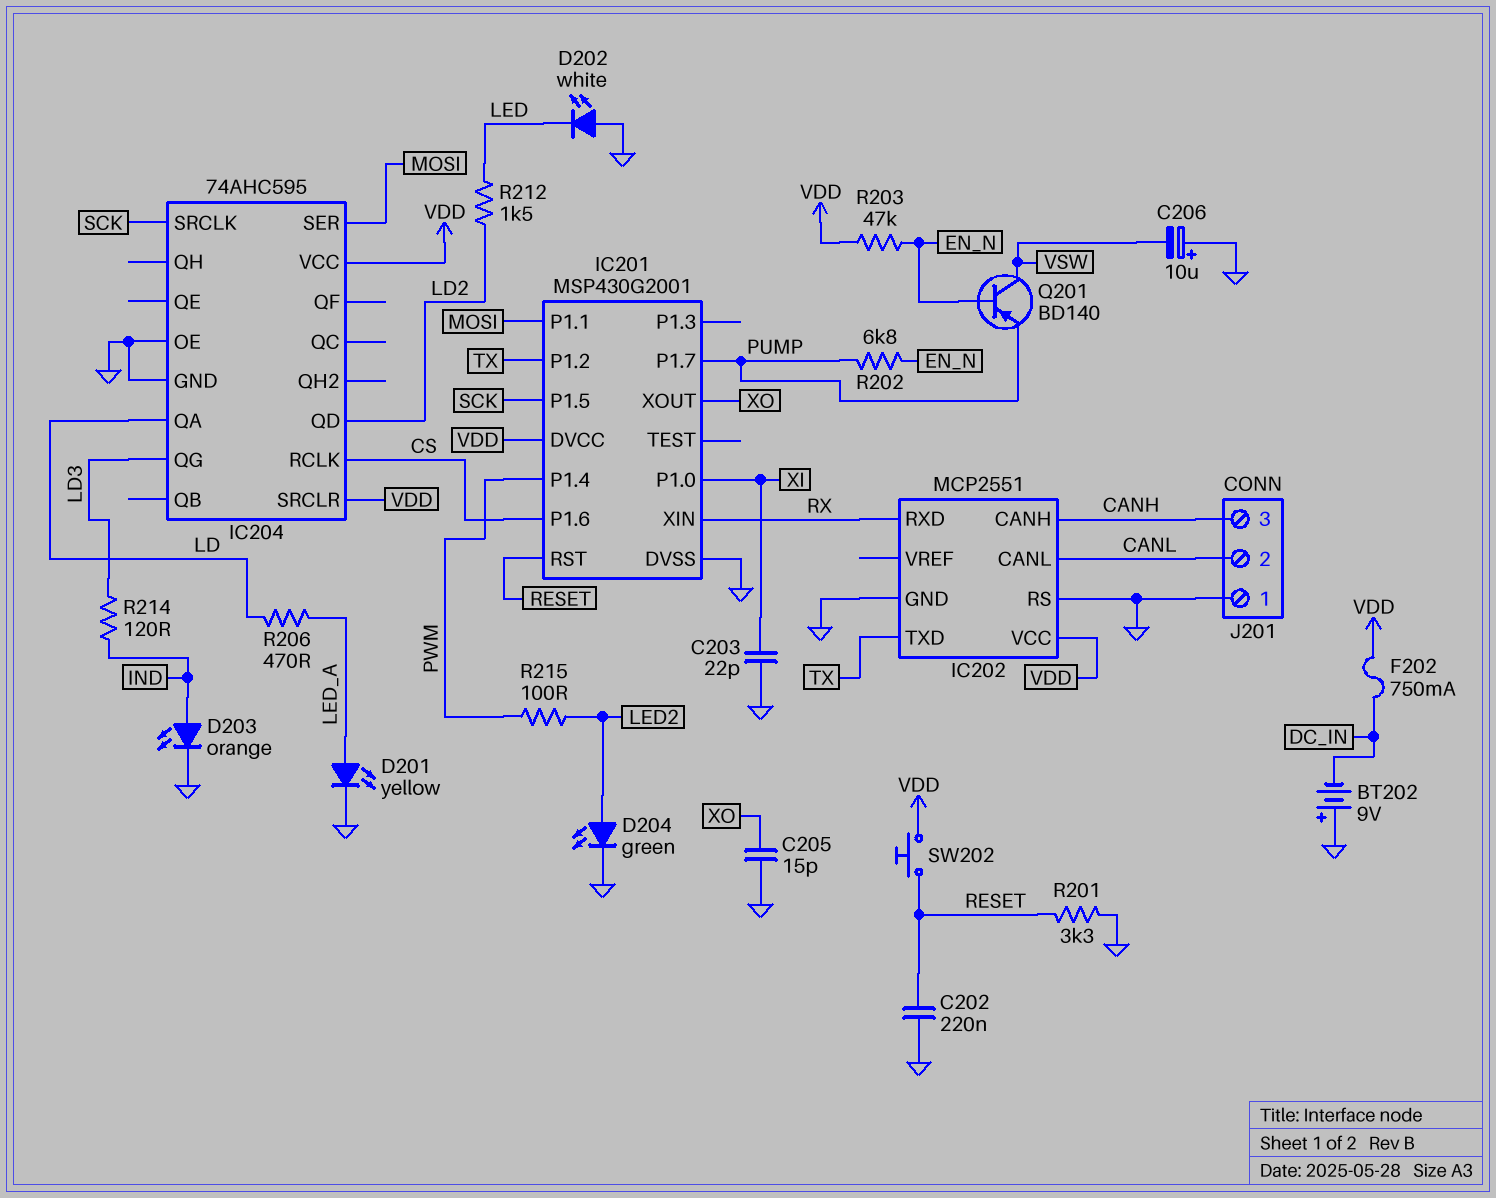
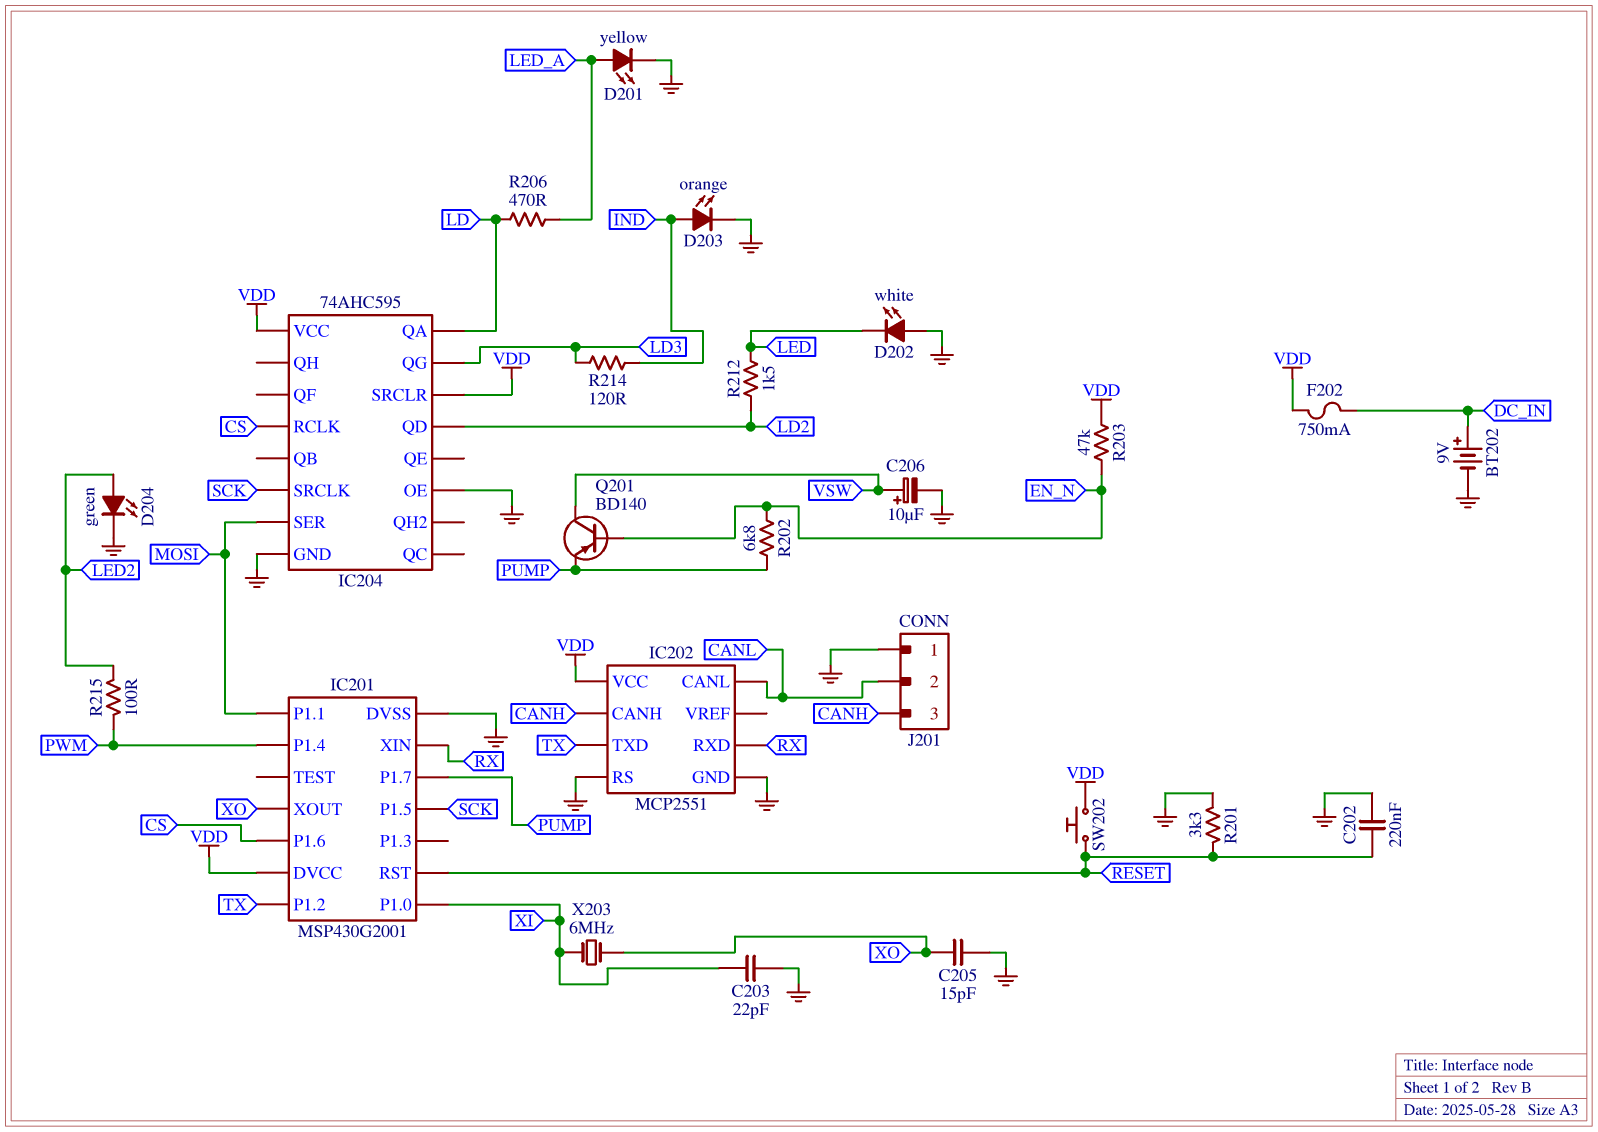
BT202: 9V (plus GND, minus DC_IN) -> 9V (plus DC_IN, minus GND)
C206: 10uF (plus GND, minus VSW) -> 10uF (plus VSW, minus GND)
X203: none -> 6MHz (XI, XO)

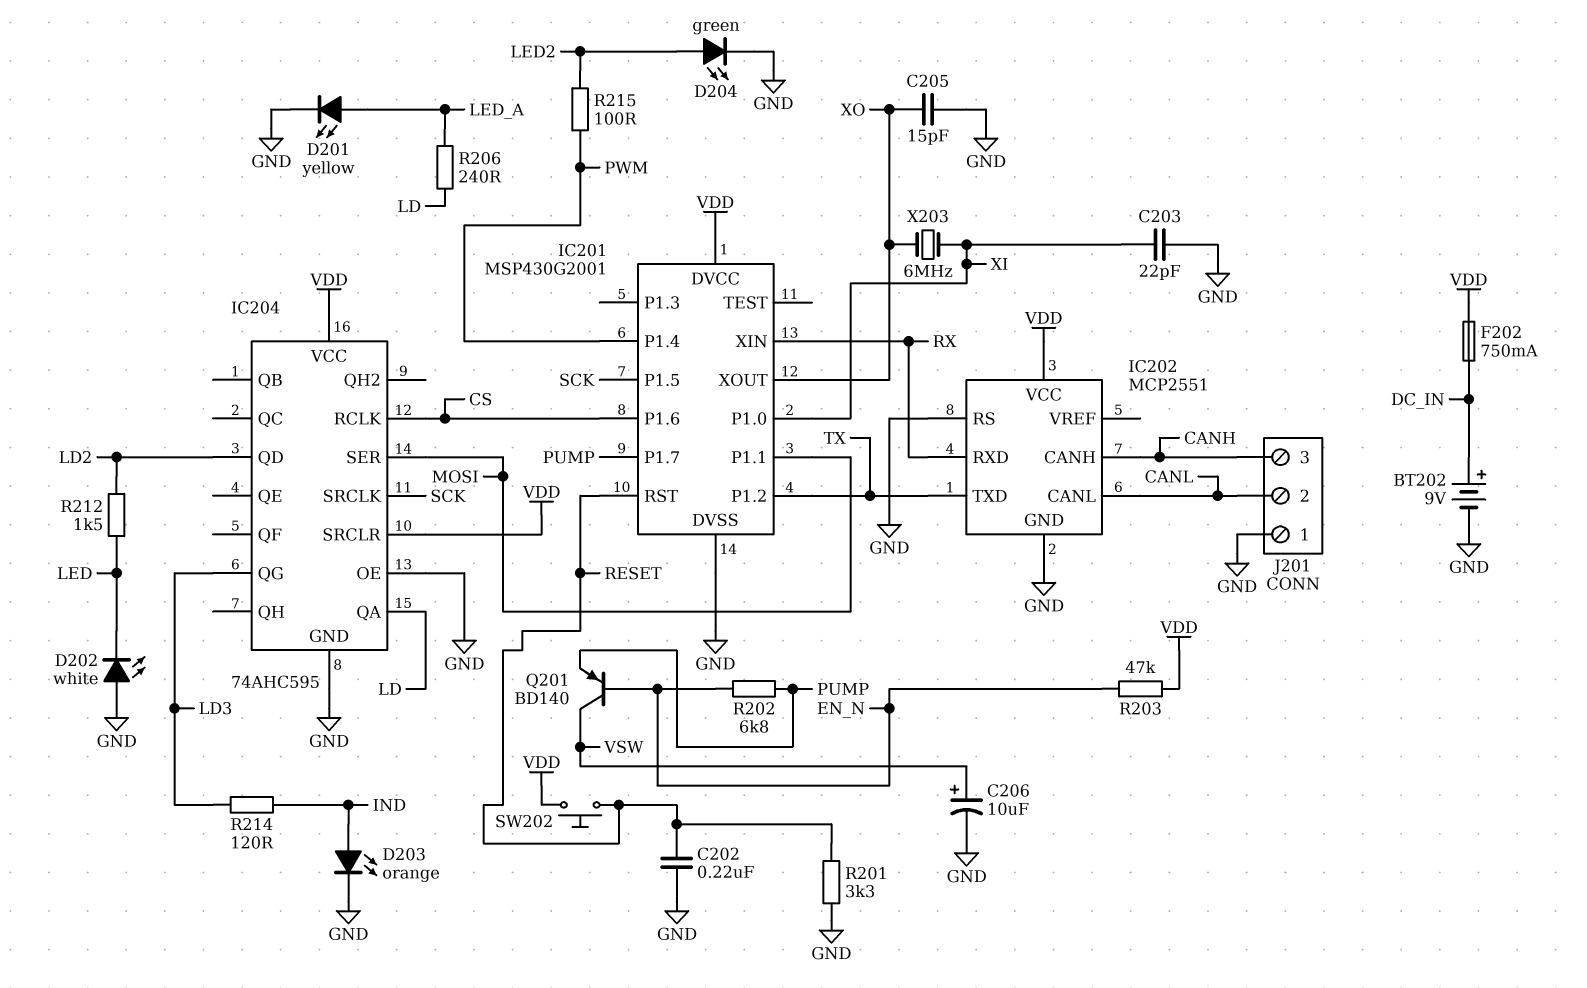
R206: 470 (LD, LED_A) -> 240 (LD, LED_A)

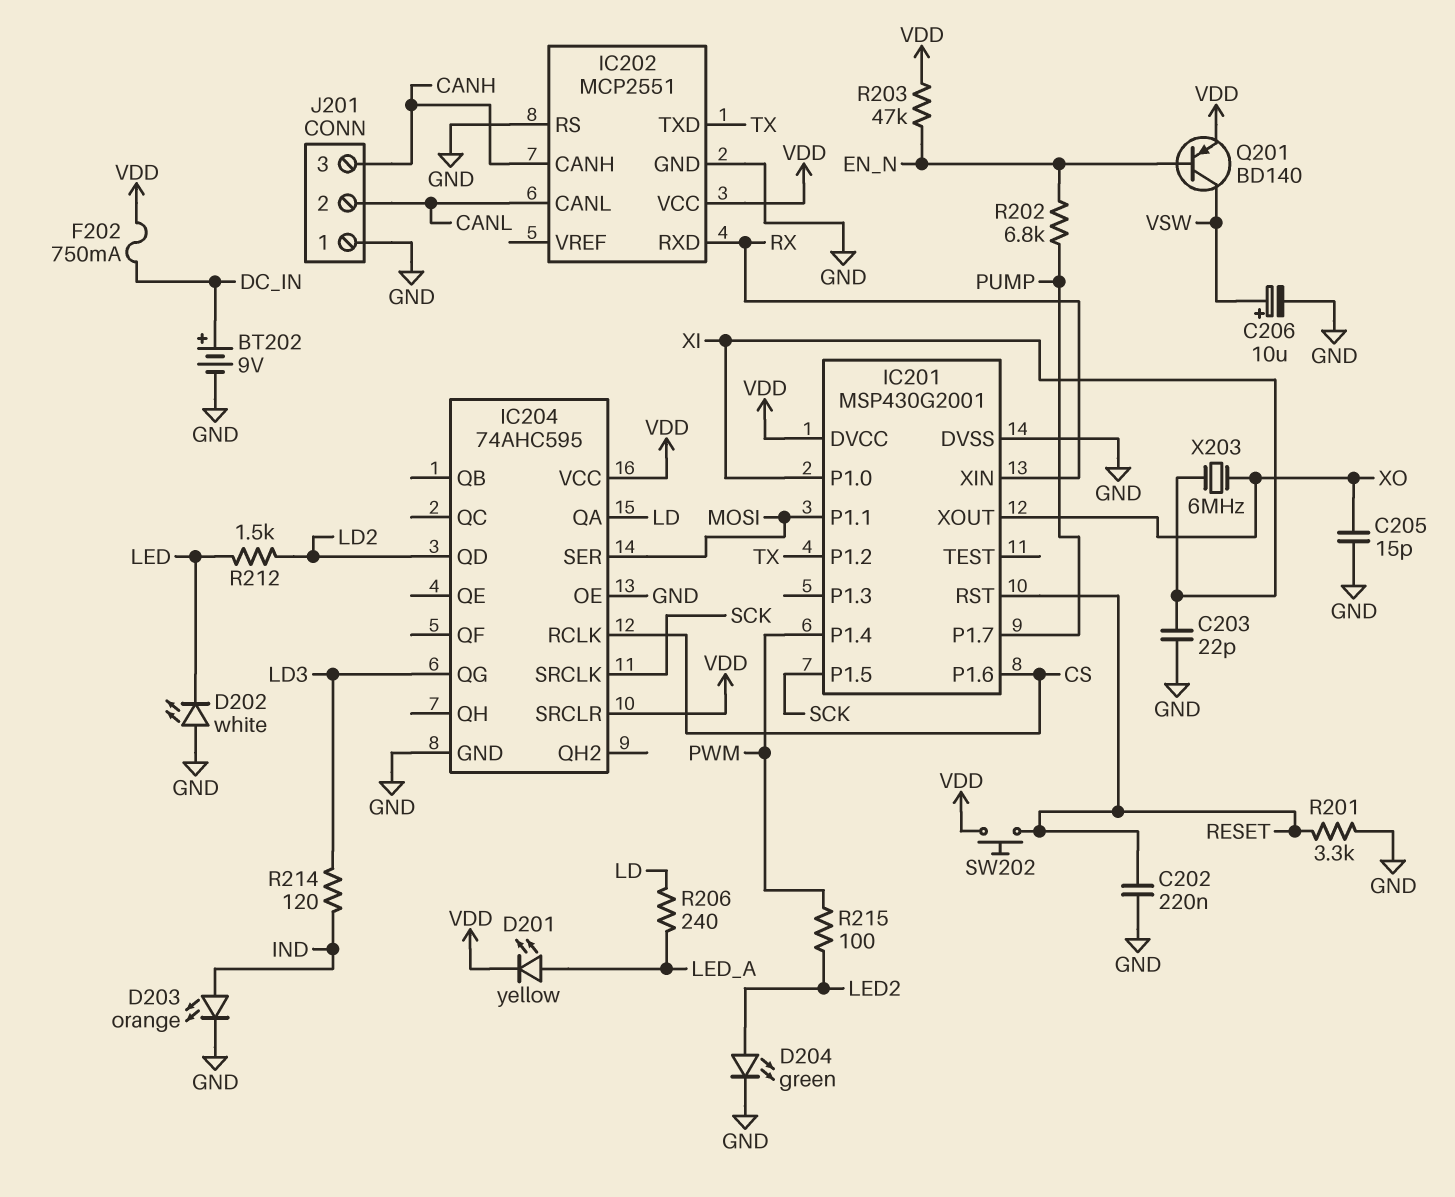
D201: LED yellow (A LED_A, K GND) -> LED yellow (A LED_A, K VDD)
Q201: PNP BD140 (B EN_N, C VSW, E PUMP) -> PNP BD140 (B EN_N, C VSW, E VDD)

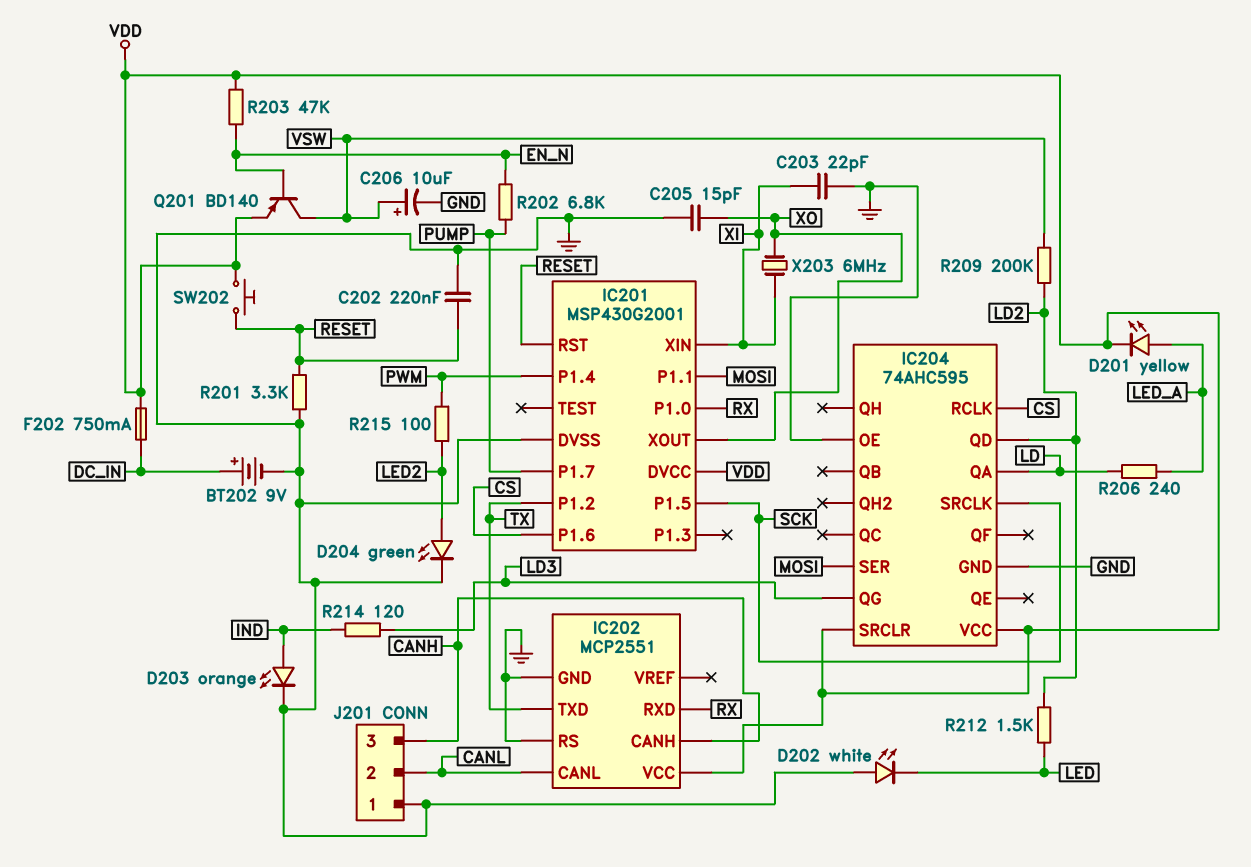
IC201 pin P1.0: XI -> RX
IC201 pin XIN: RX -> XI
R209: none -> 200k (LD2, VSW)

